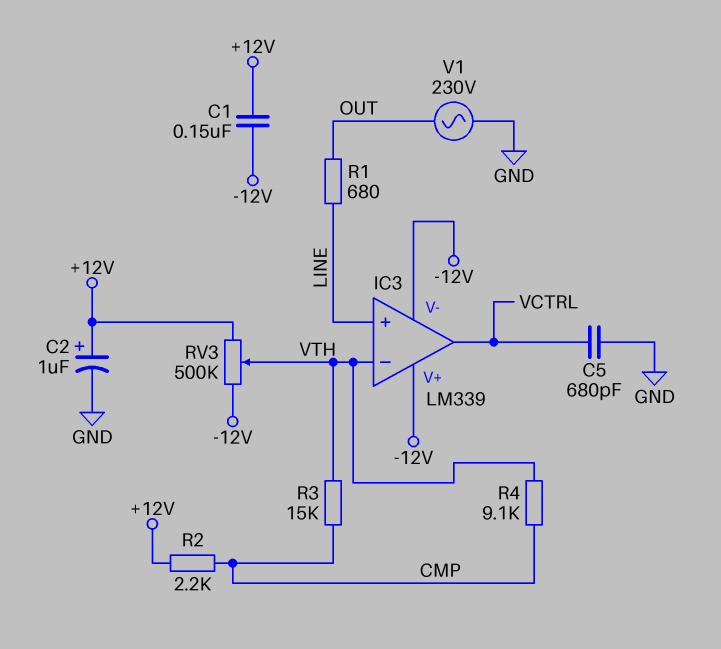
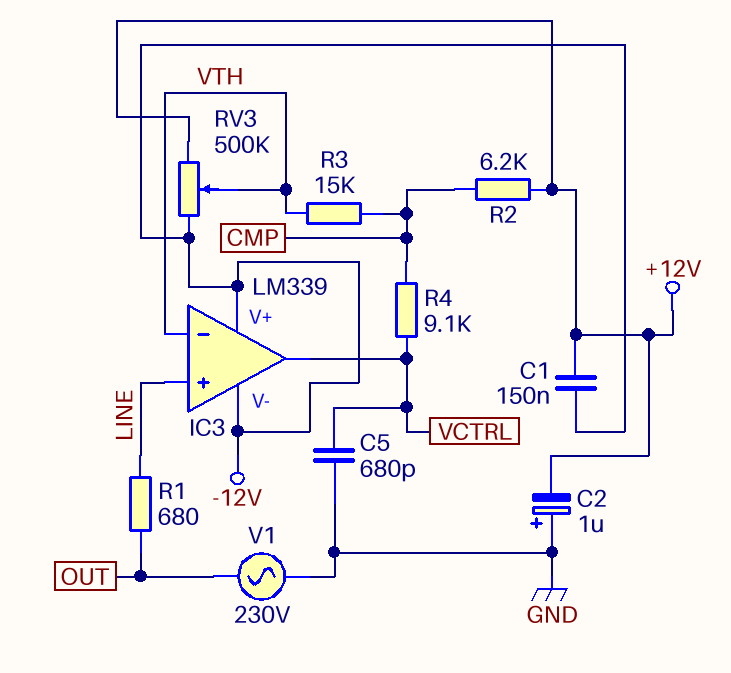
C2: 1uF (plus +12V, minus GND) -> 1uF (plus GND, minus +12V)
R2: 2.2k (+12V, CMP) -> 6.2k (+12V, CMP)
R4: 9.1k (CMP, VTH) -> 9.1k (CMP, VCTRL)

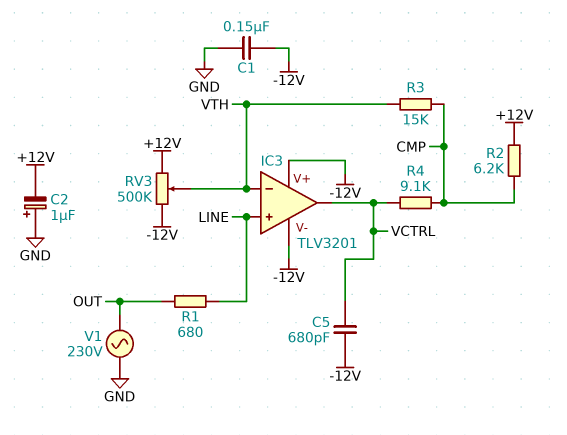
C1: 150nF (+12V, -12V) -> 150nF (-12V, GND)
C5: 680pF (GND, VCTRL) -> 680pF (-12V, VCTRL)
IC3: LM339 -> TLV3201

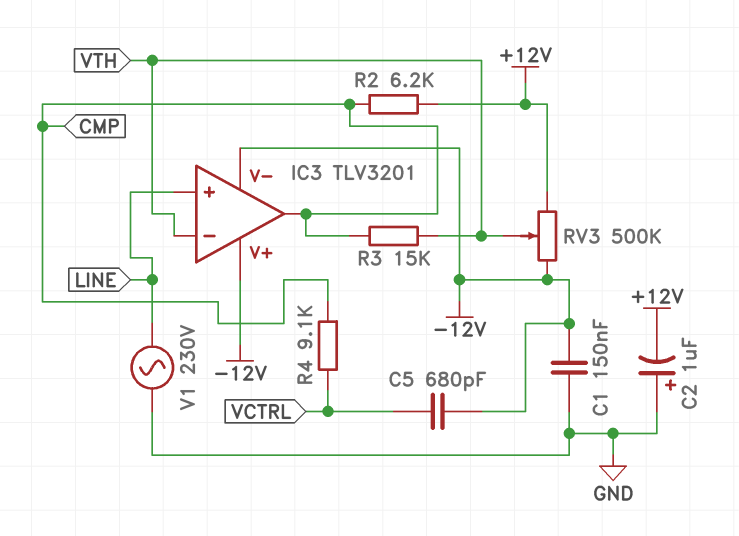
IC3 pin out: VCTRL -> CMP
R1: 680 (LINE, OUT) -> none
V1: AC 230V (GND, OUT) -> AC 230V (GND, LINE)

